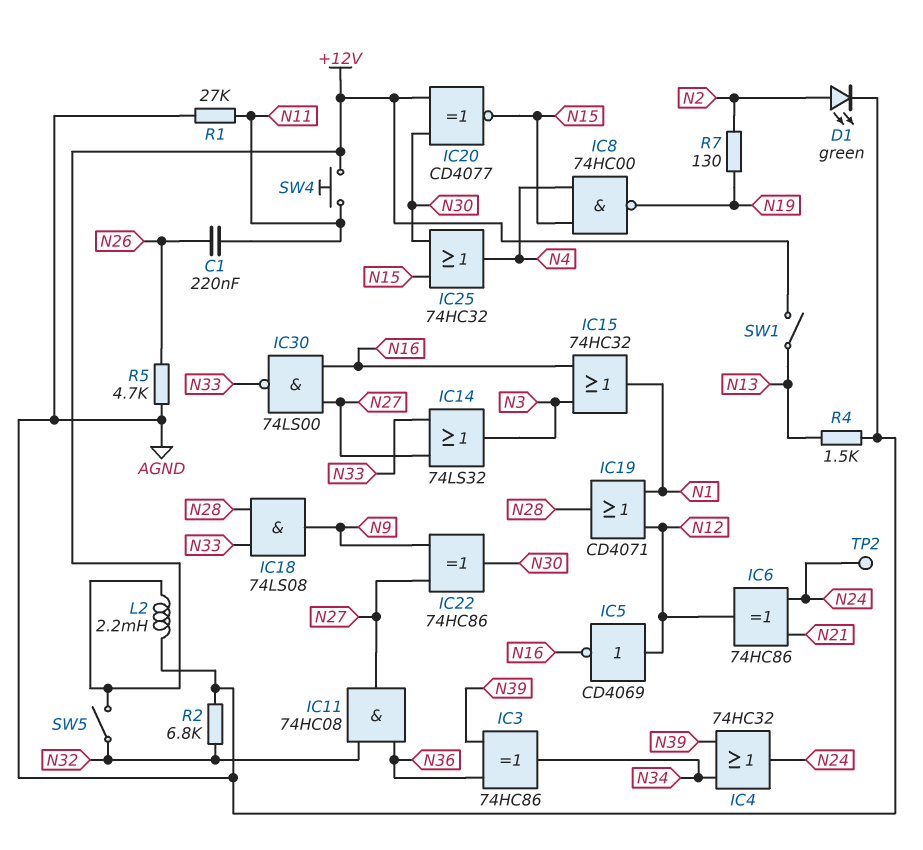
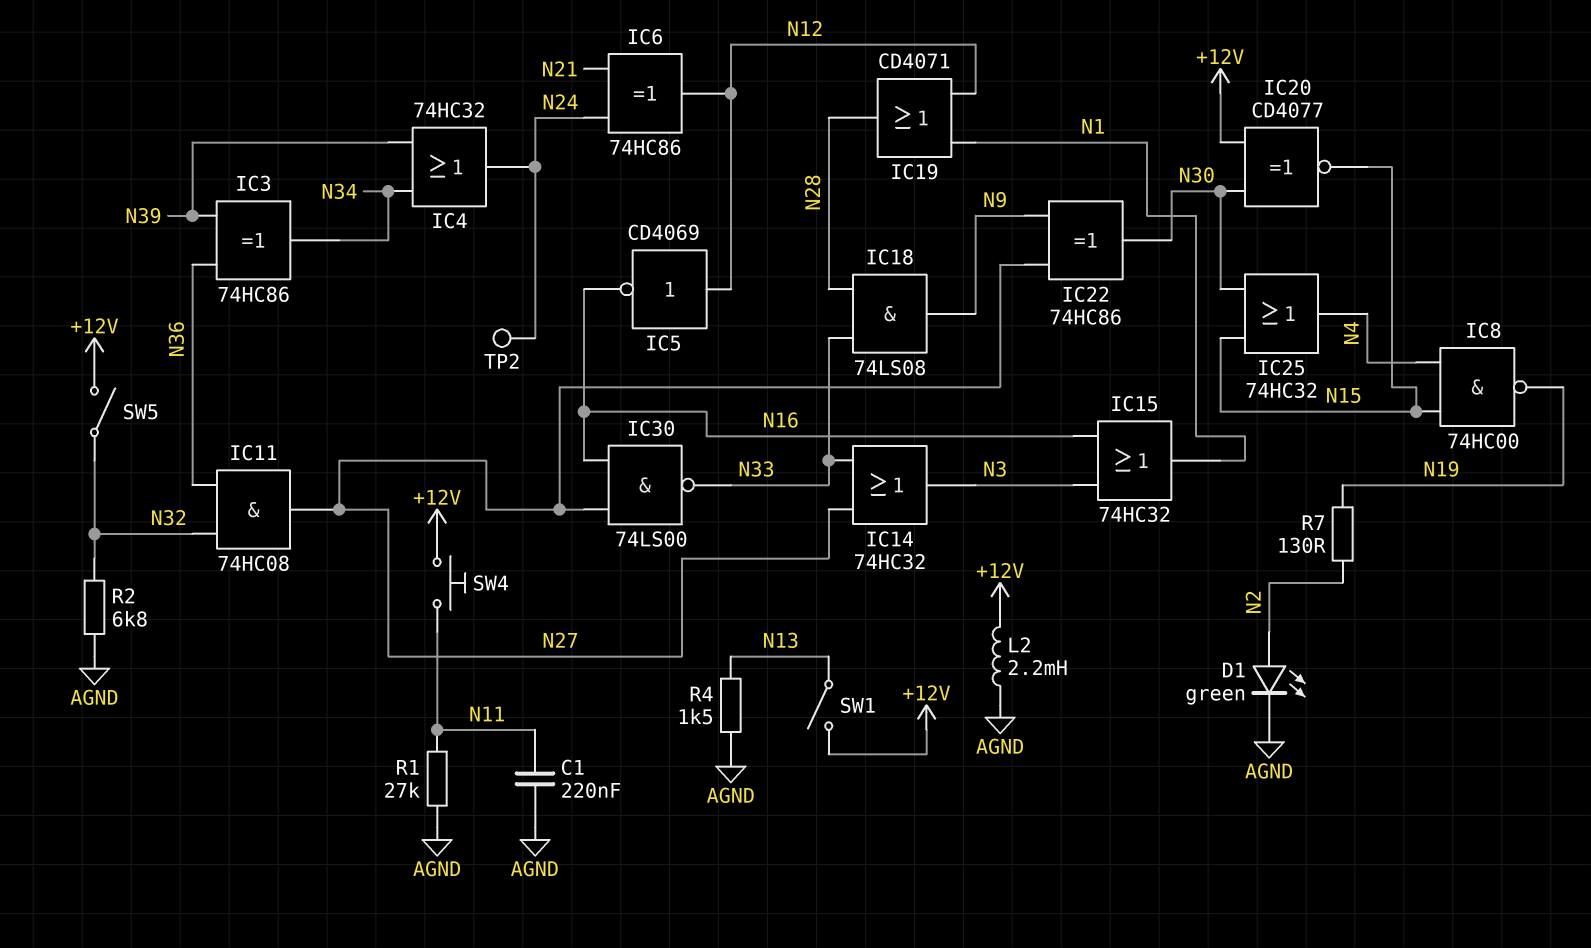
C1: 220nF (N11, N26) -> 220nF (AGND, N11)
IC14: OR 74LS32 (in N27, in N33, out N3) -> OR 74HC32 (in N27, in N33, out N3)
R5: 4.7k (AGND, N26) -> none

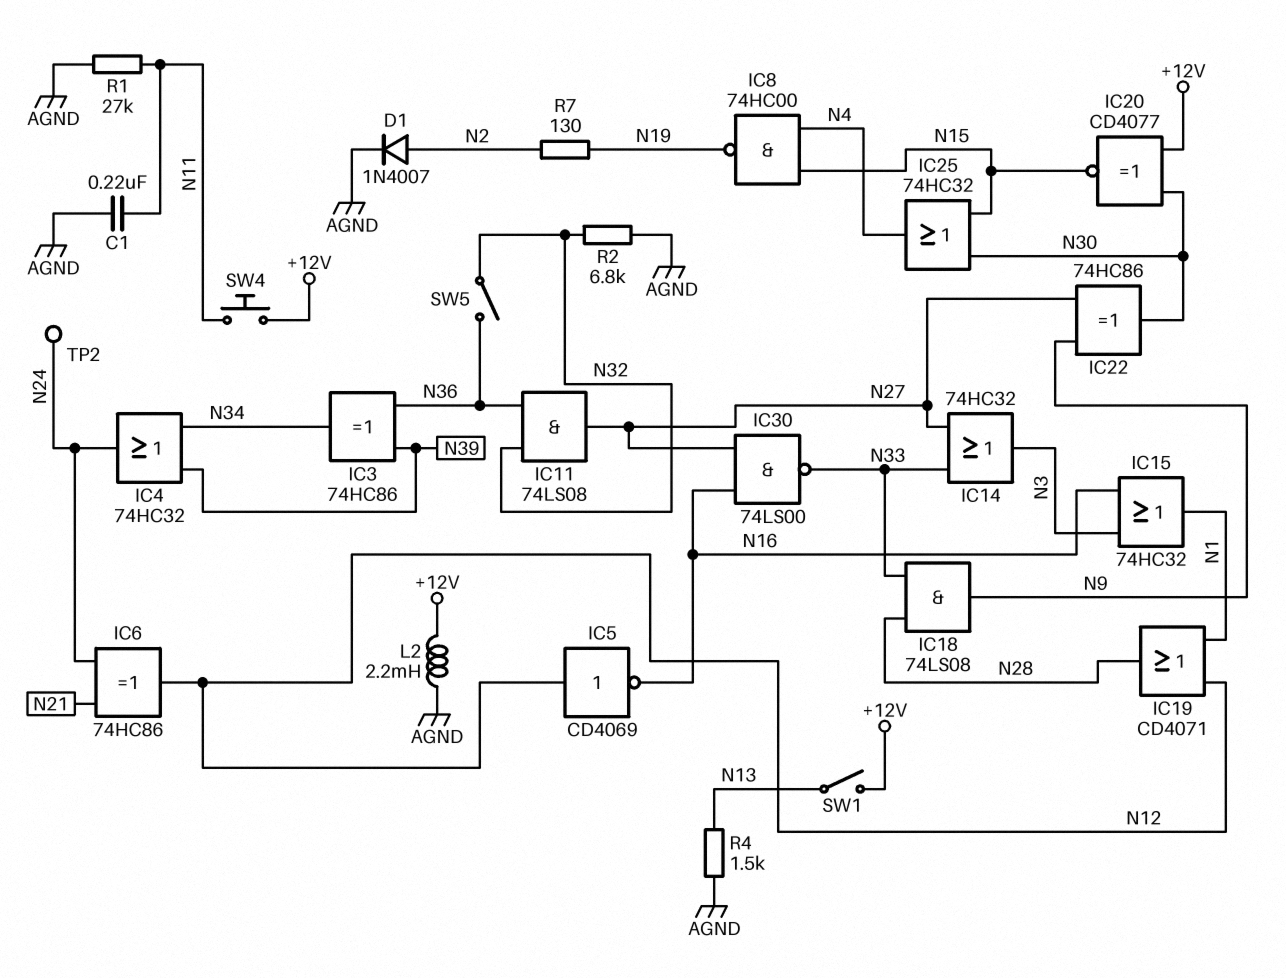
D1: LED green (A N2, K AGND) -> diode 1N4007 (A N2, K AGND)
IC11: AND 74HC08 (in N32, in N36, out N27) -> AND 74LS08 (in N32, in N36, out N27)
SW5: switch (+12V, N32) -> switch (N32, N36)

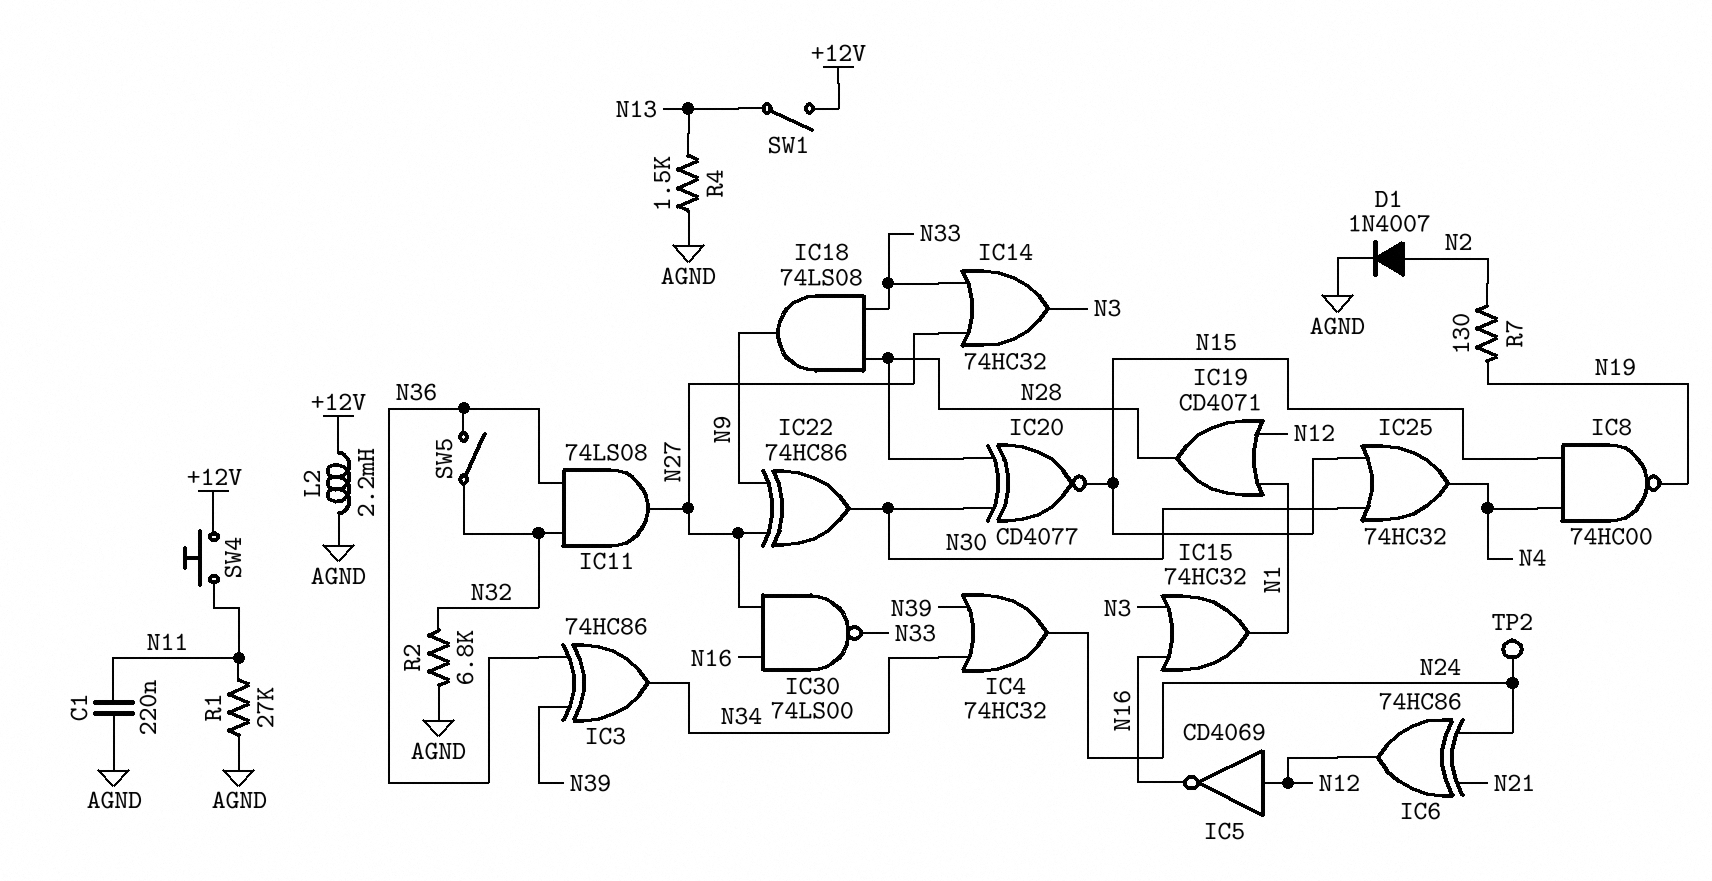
IC20: XNOR CD4077 (in +12V, in N30, out N15) -> XNOR CD4077 (in N28, in N30, out N15)

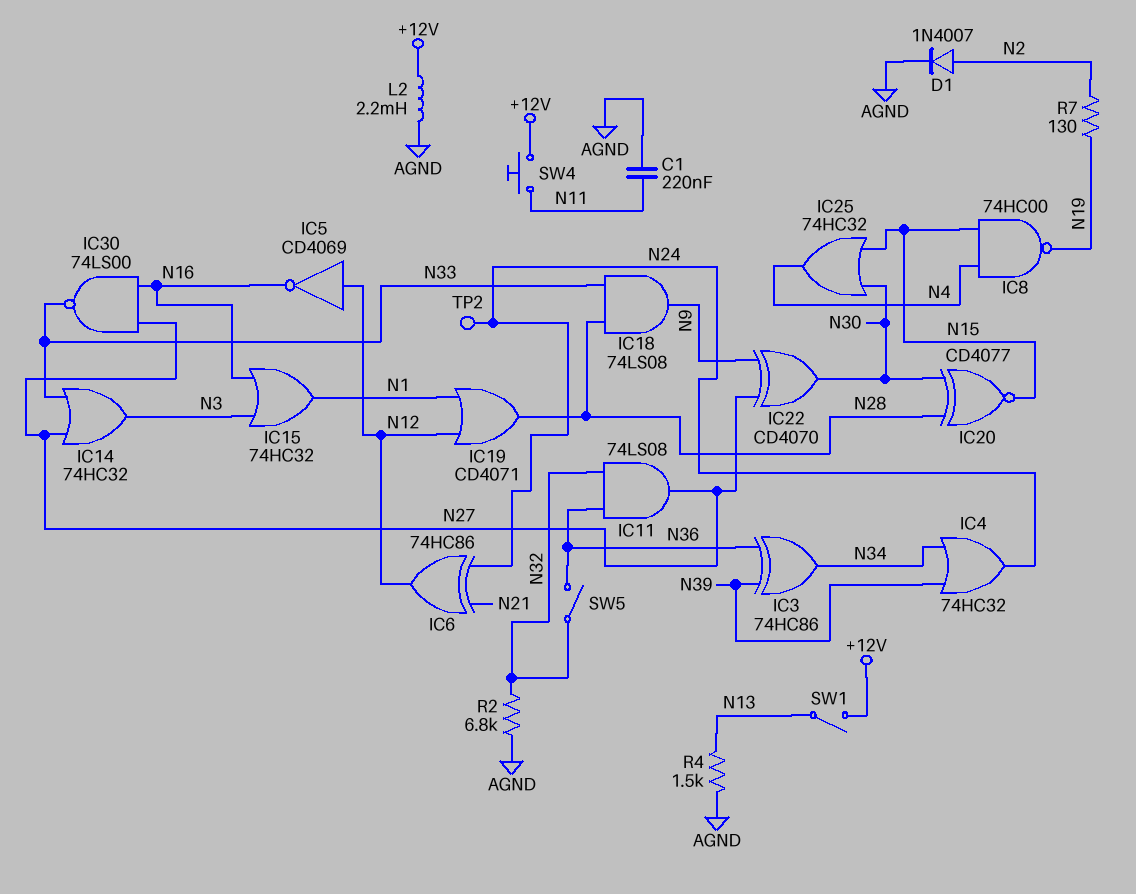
IC22: XOR 74HC86 (in N9, in N27, out N30) -> XOR CD4070 (in N9, in N27, out N30)
R1: 27k (AGND, N11) -> none

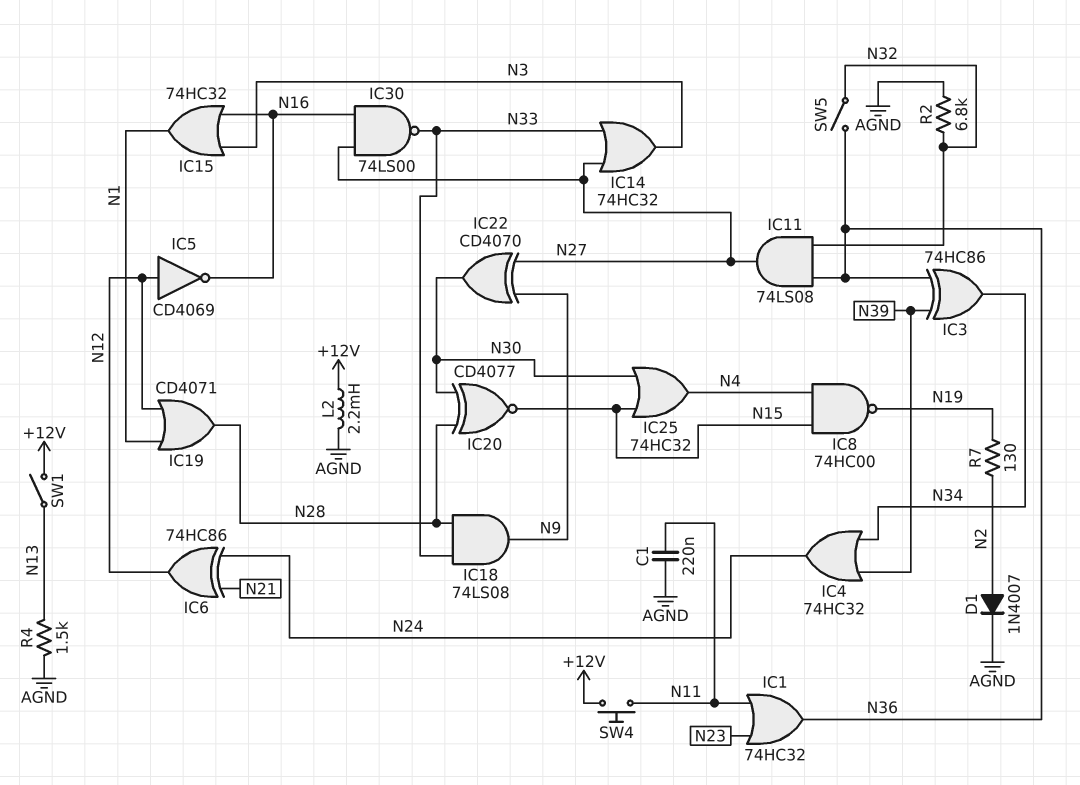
IC1: none -> OR 74HC32 (in N11, in N23, out N36)
TP2: test point (N24) -> none

